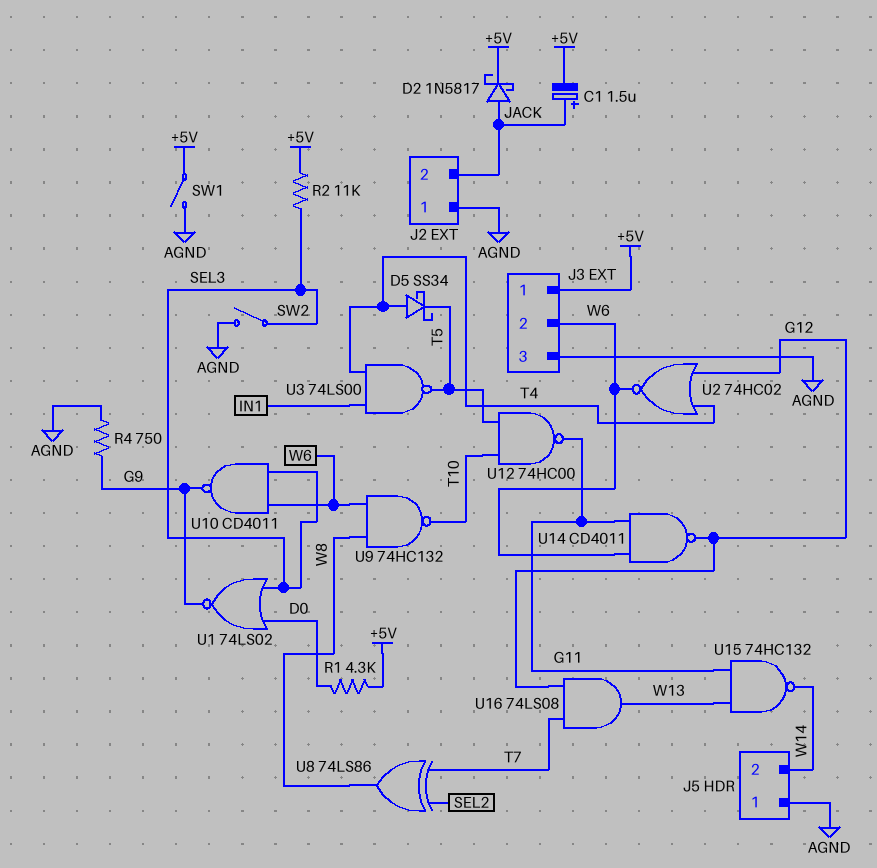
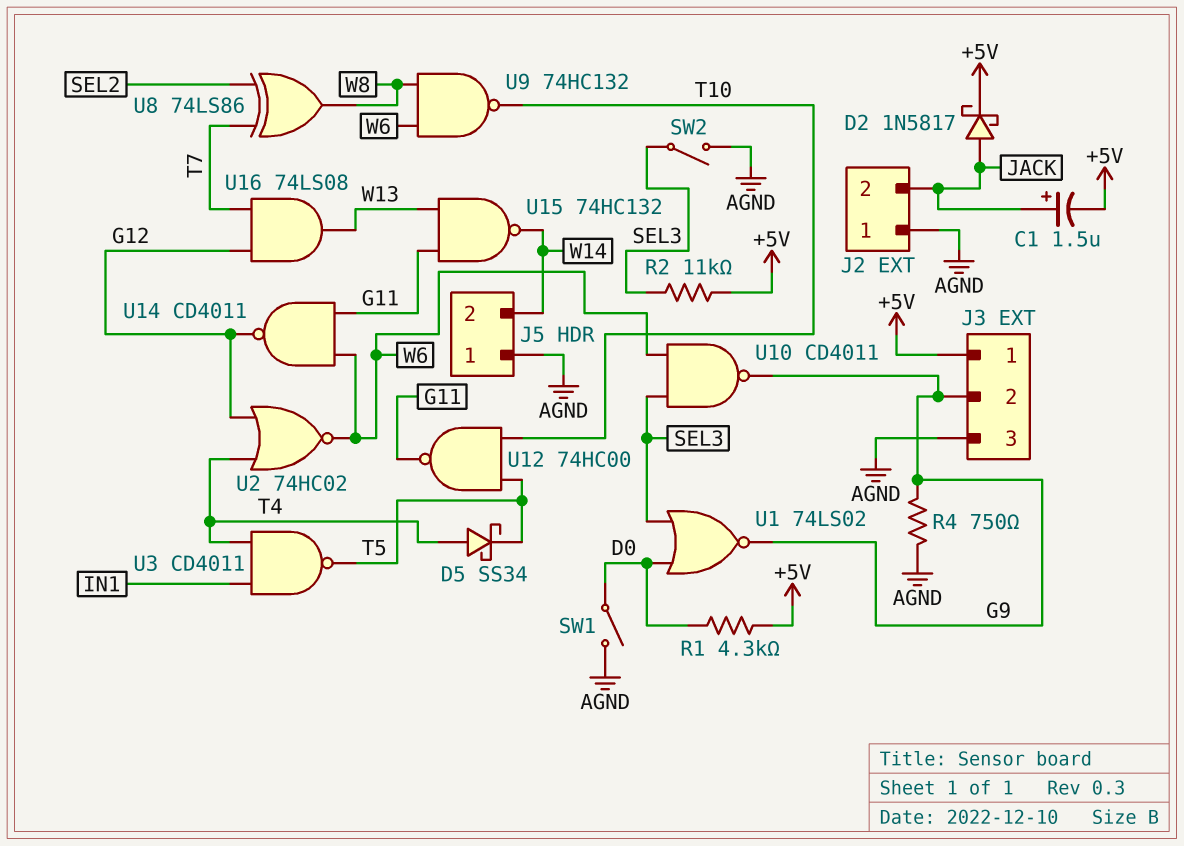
J3 pin 2: W6 -> G9
SW1: switch (+5V, AGND) -> switch (AGND, D0)
U3: NAND 74LS00 (in IN1, in T4, out T5) -> NAND CD4011 (in IN1, in T4, out T5)

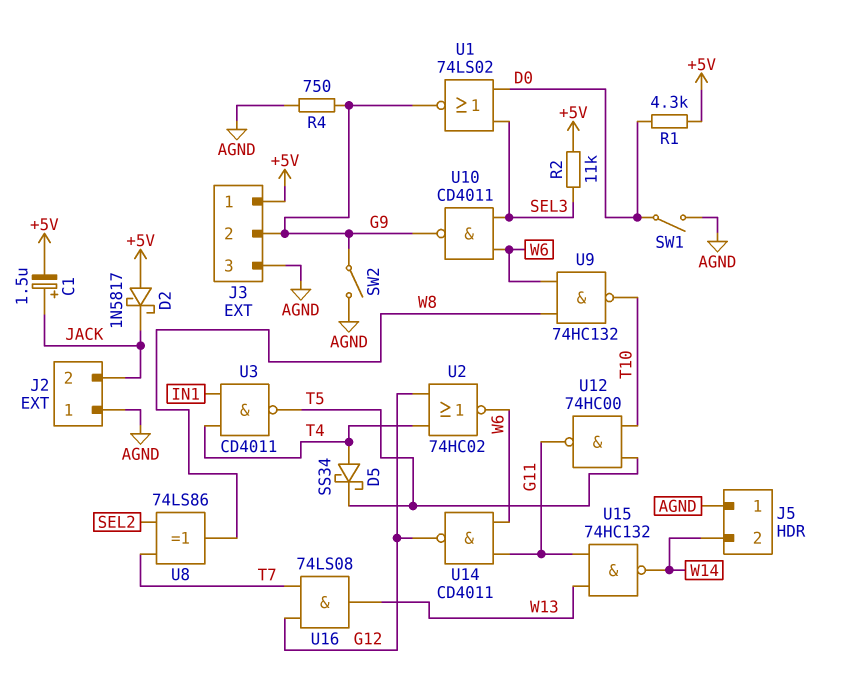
D2: schottky 1N5817 (A JACK, K +5V) -> schottky 1N5817 (A +5V, K JACK)
SW2: switch (AGND, SEL3) -> switch (AGND, G9)

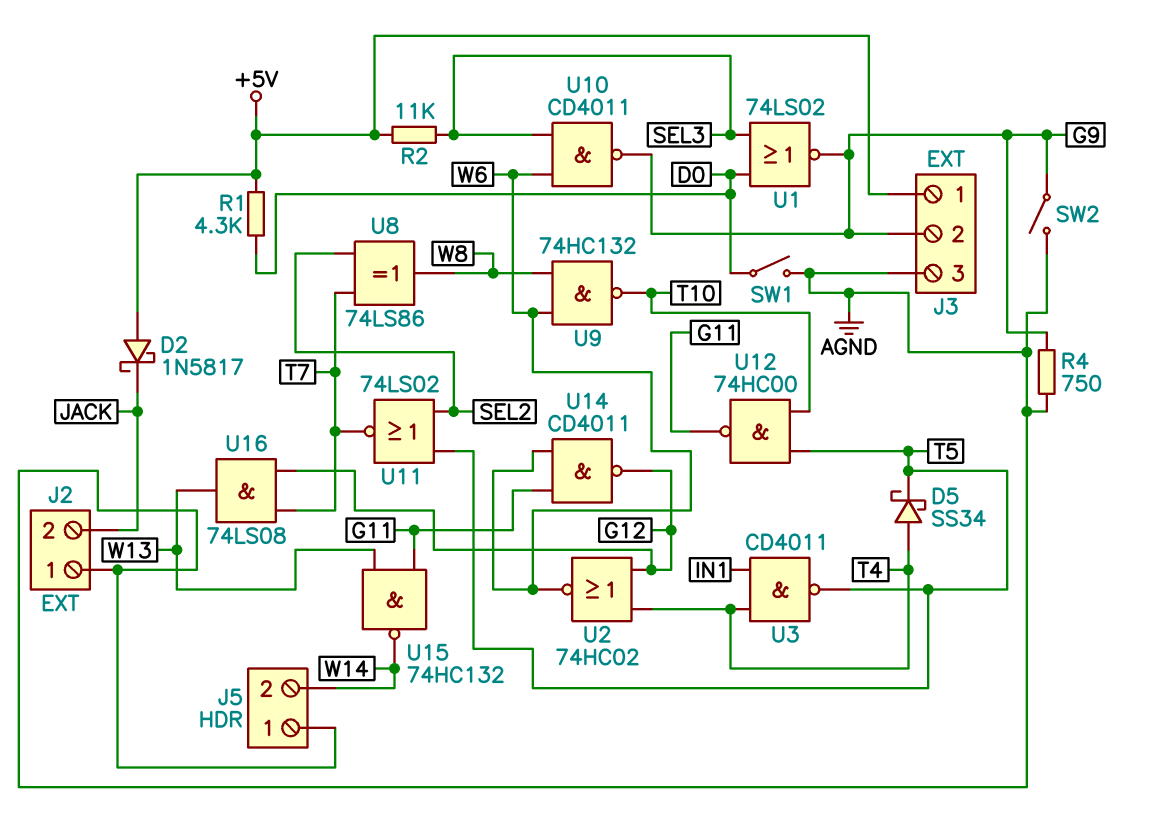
C1: 1.5uF (plus JACK, minus +5V) -> none
U11: none -> NOR 74LS02 (in SEL2, in T5, out T7)

